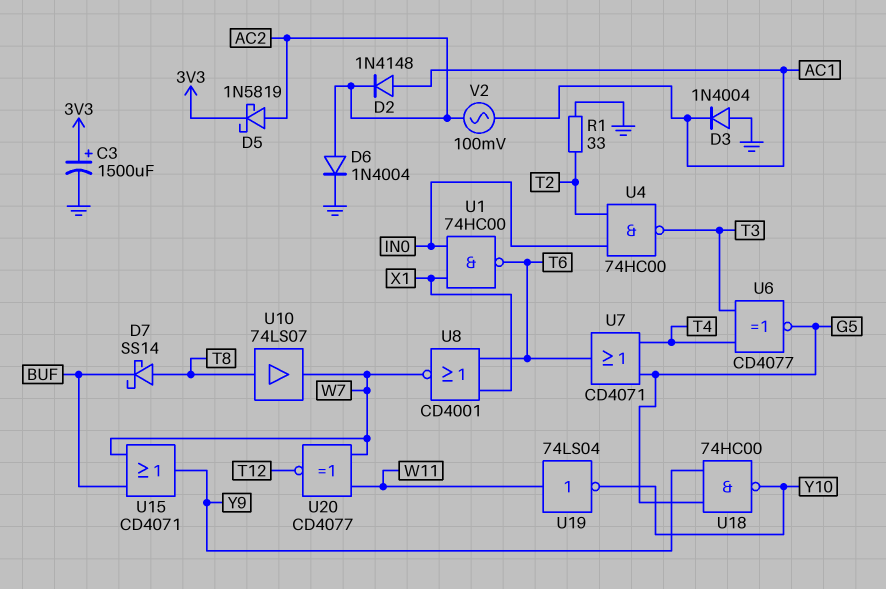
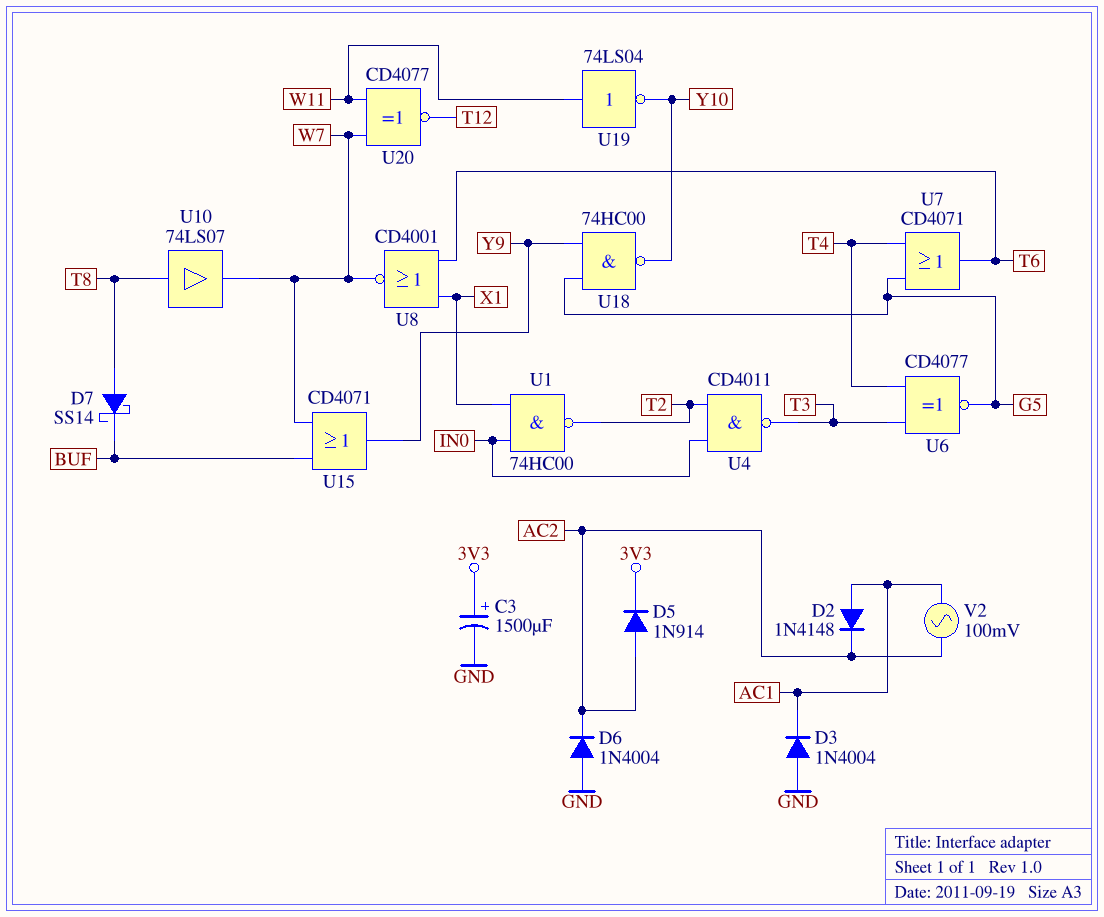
D5: schottky 1N5819 (A AC2, K 3V3) -> diode 1N914 (A AC2, K 3V3)
D6: diode 1N4004 (A AC2, K GND) -> diode 1N4004 (A GND, K AC2)
R1: 33 (GND, T2) -> none
U1: NAND 74HC00 (in IN0, in X1, out T6) -> NAND 74HC00 (in IN0, in X1, out T2)
U4: NAND 74HC00 (in IN0, in T2, out T3) -> NAND CD4011 (in IN0, in T2, out T3)

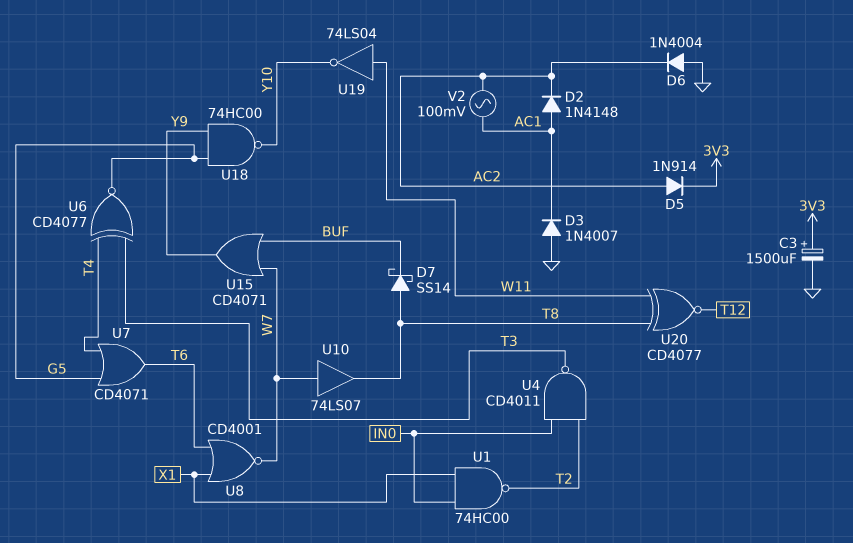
D3: diode 1N4004 (A GND, K AC1) -> diode 1N4007 (A GND, K AC1)
U10: buffer 74LS07 (in T8, out W7) -> buffer 74LS07 (in W7, out T8)
U20: XNOR CD4077 (in W7, in W11, out T12) -> XNOR CD4077 (in T8, in W11, out T12)

